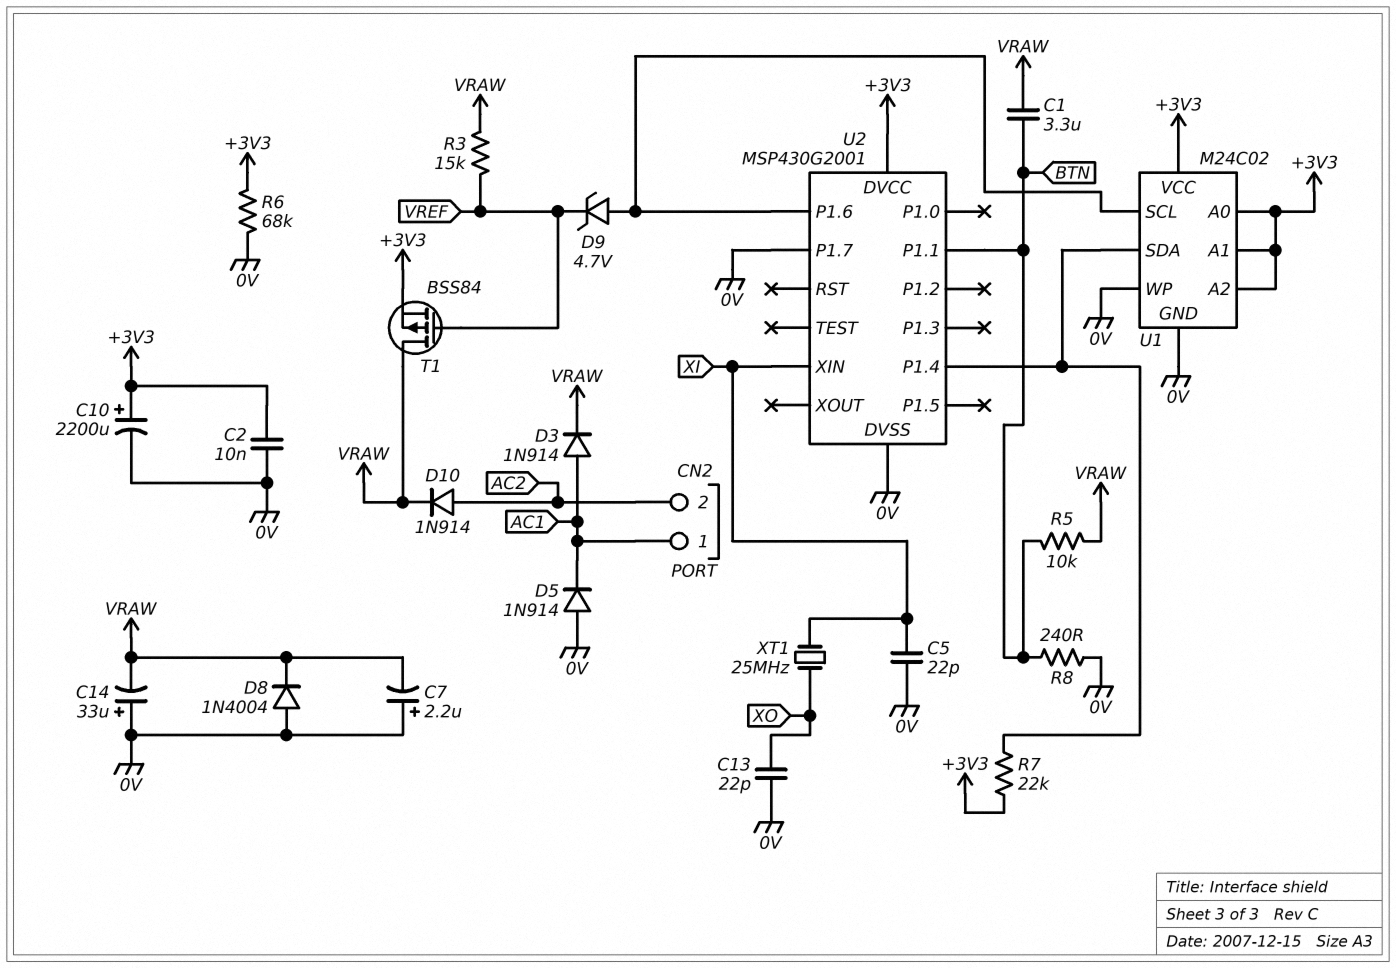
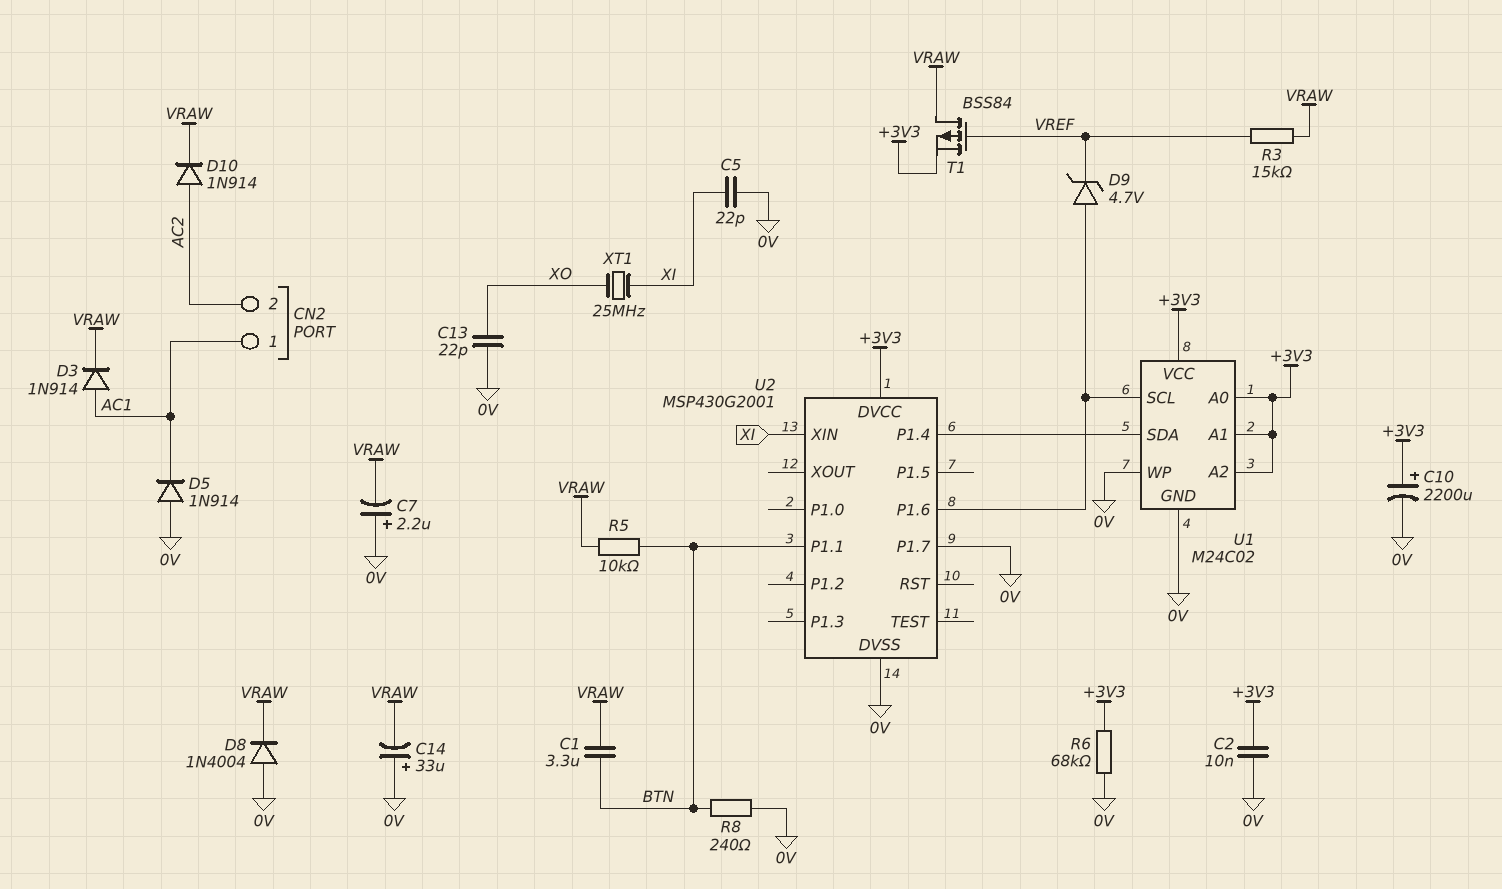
R7: 22k (+3V3, U1/SDA) -> none

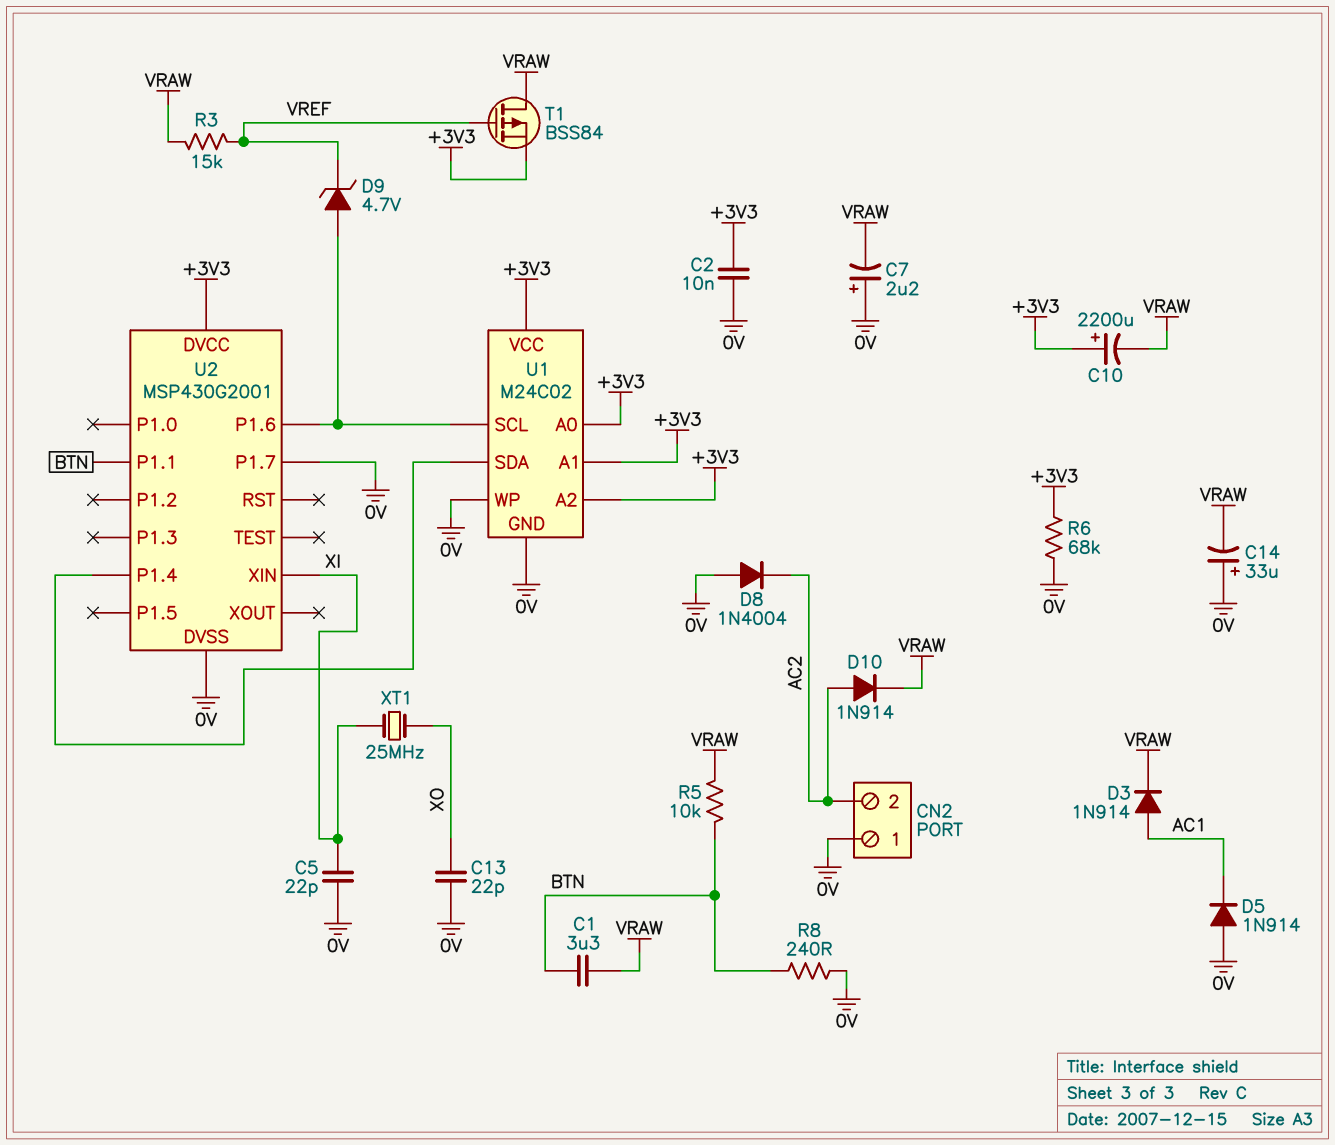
C10: 2200uF (plus +3V3, minus 0V) -> 2200uF (plus +3V3, minus VRAW)
CN2 pin 1: AC1 -> 0V
D8: diode 1N4004 (A 0V, K VRAW) -> diode 1N4004 (A 0V, K AC2)

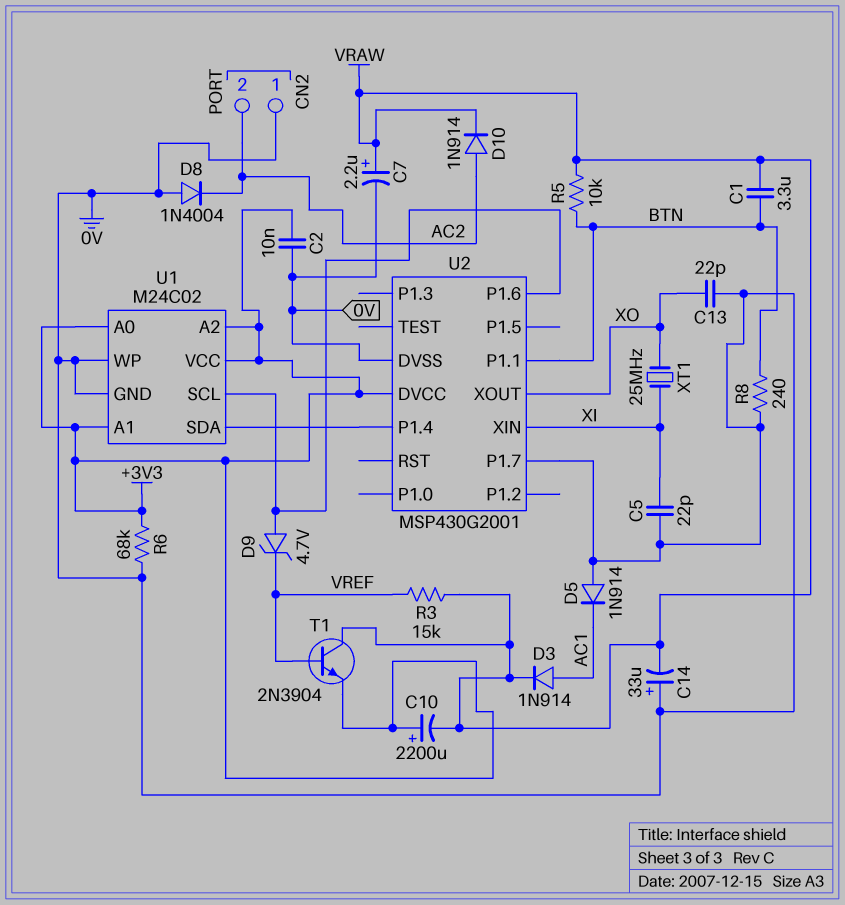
C7: 2.2uF (plus 0V, minus VRAW) -> 2.2uF (plus VRAW, minus 0V)
T1: PMOS BSS84 (G VREF, D VRAW, S +3V3) -> NPN 2N3904 (B VREF, C VRAW, E +3V3)
U2 pin XOUT: none -> XO

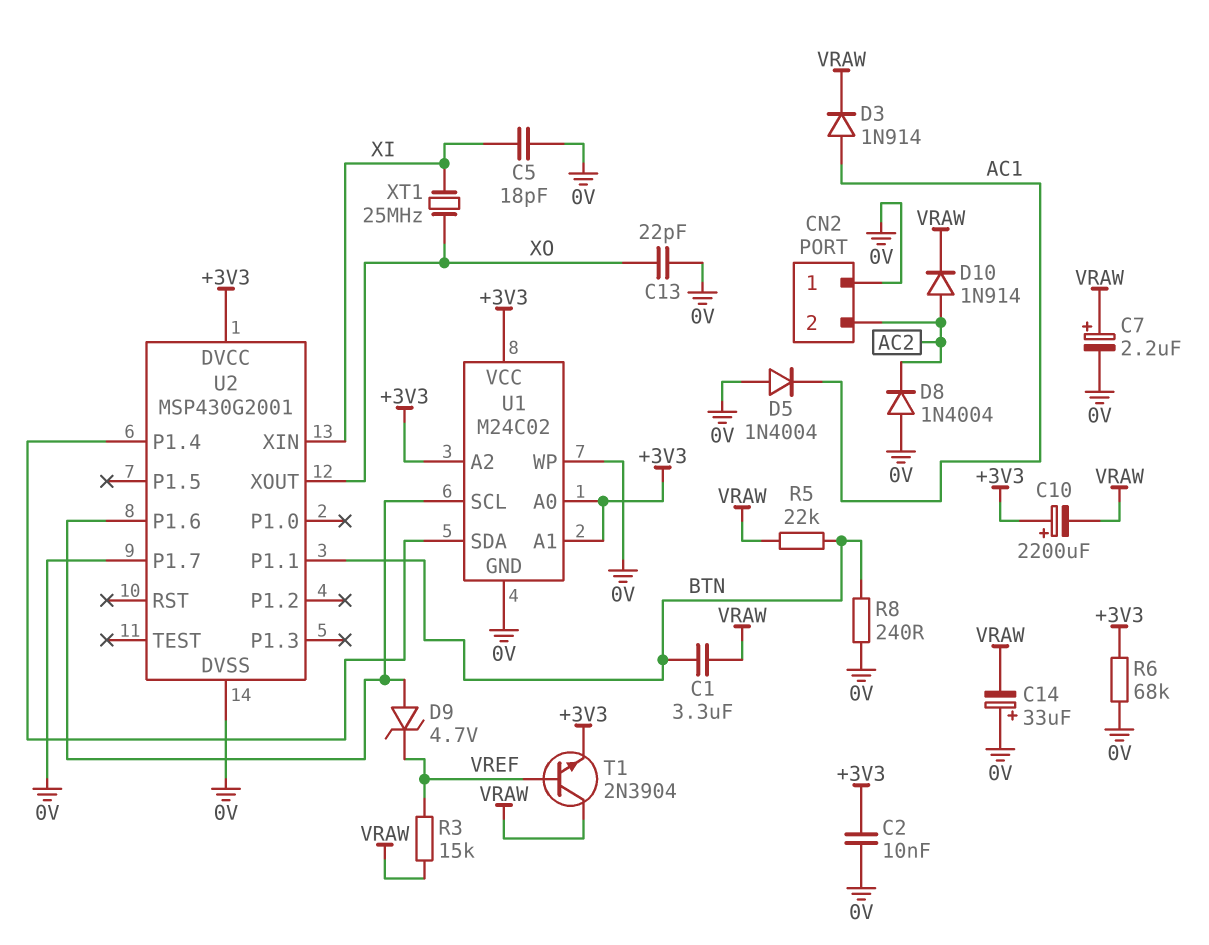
C5: 22pF (0V, XI) -> 18pF (0V, XI)
D5: diode 1N914 (A 0V, K AC1) -> diode 1N4004 (A 0V, K AC1)
R5: 10k (BTN, VRAW) -> 22k (BTN, VRAW)

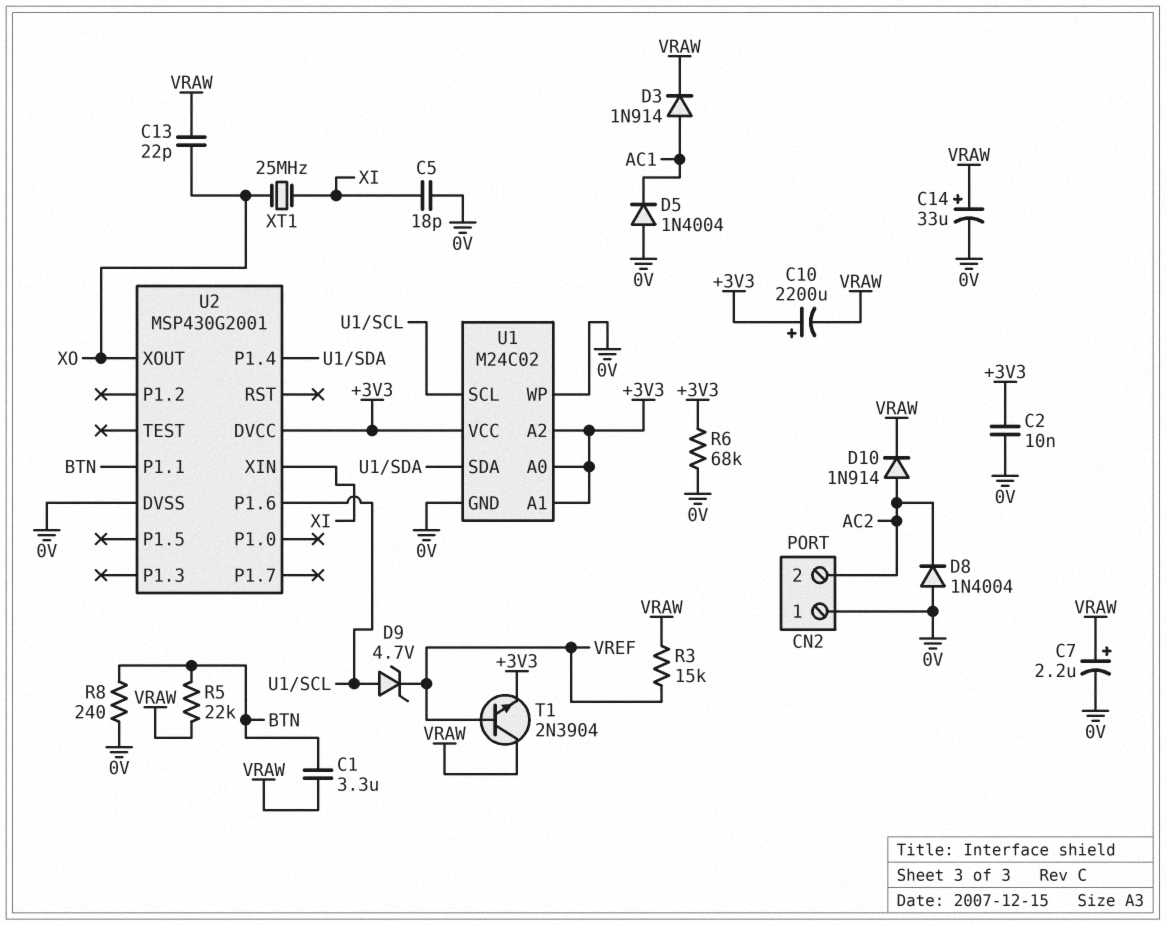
C13: 22pF (0V, XO) -> 22pF (VRAW, XO)
C14: 33uF (plus 0V, minus VRAW) -> 33uF (plus VRAW, minus 0V)
U2 pin P1.7: 0V -> none

